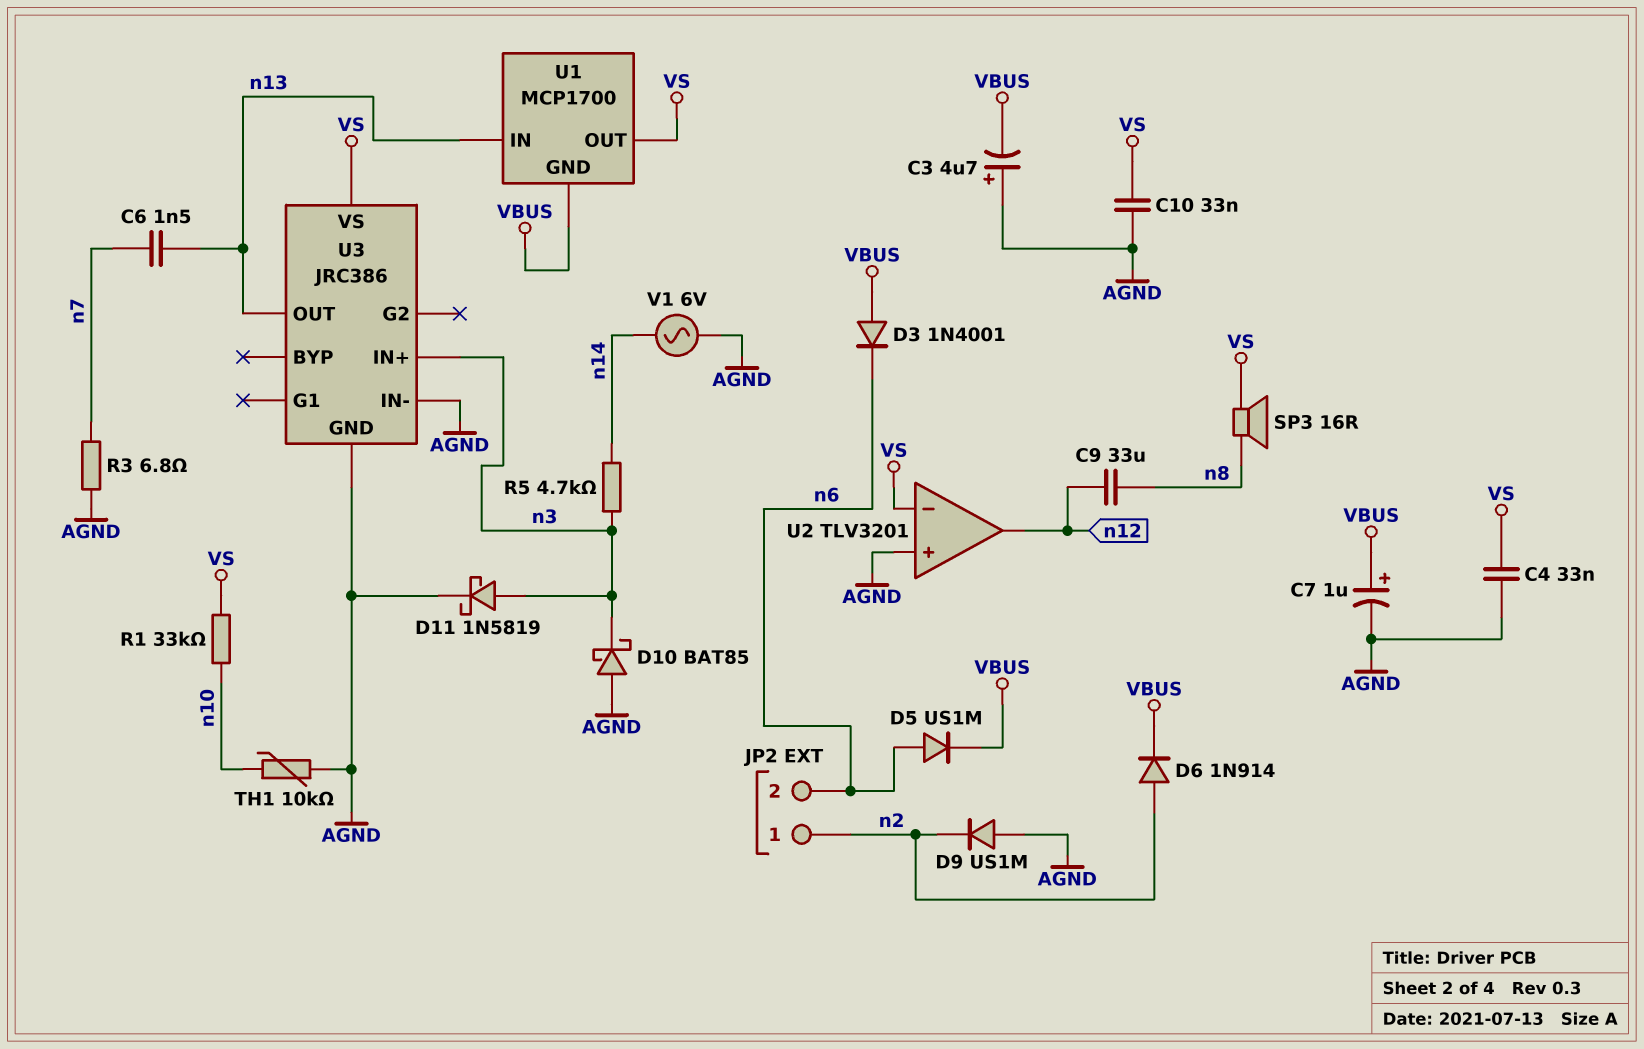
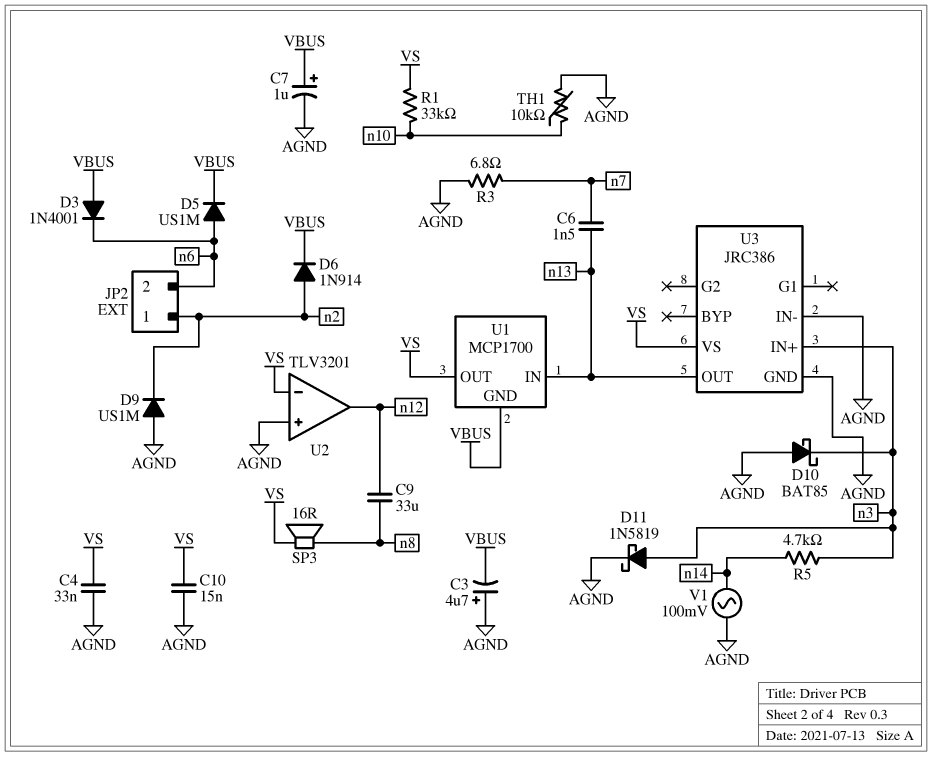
C10: 33nF (AGND, VS) -> 15nF (AGND, VS)
V1: AC 6V (AGND, n14) -> AC 100mV (AGND, n14)

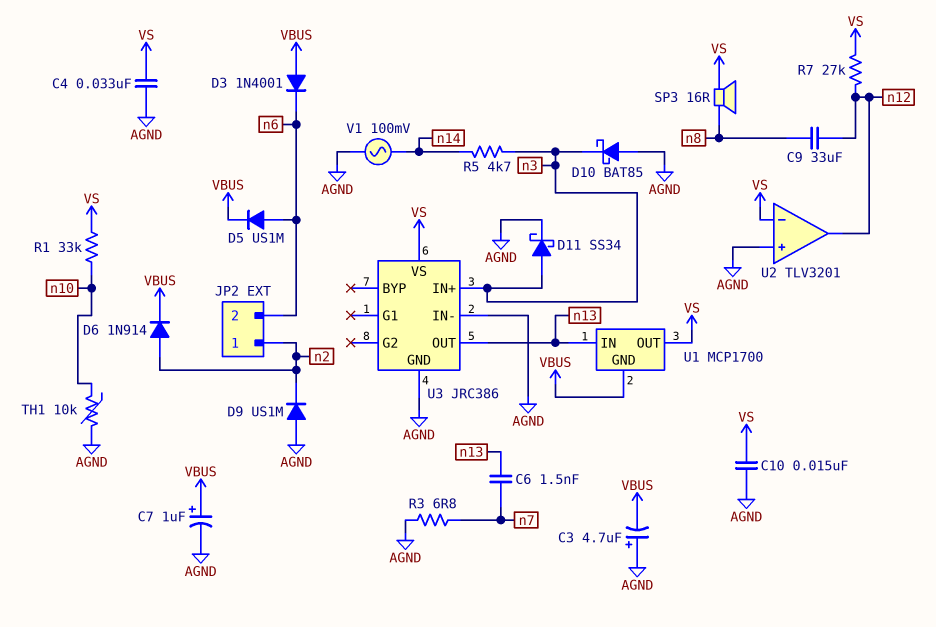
D11: schottky 1N5819 (A n3, K AGND) -> schottky SS34 (A n3, K AGND)
R7: none -> 27k (VS, n12)

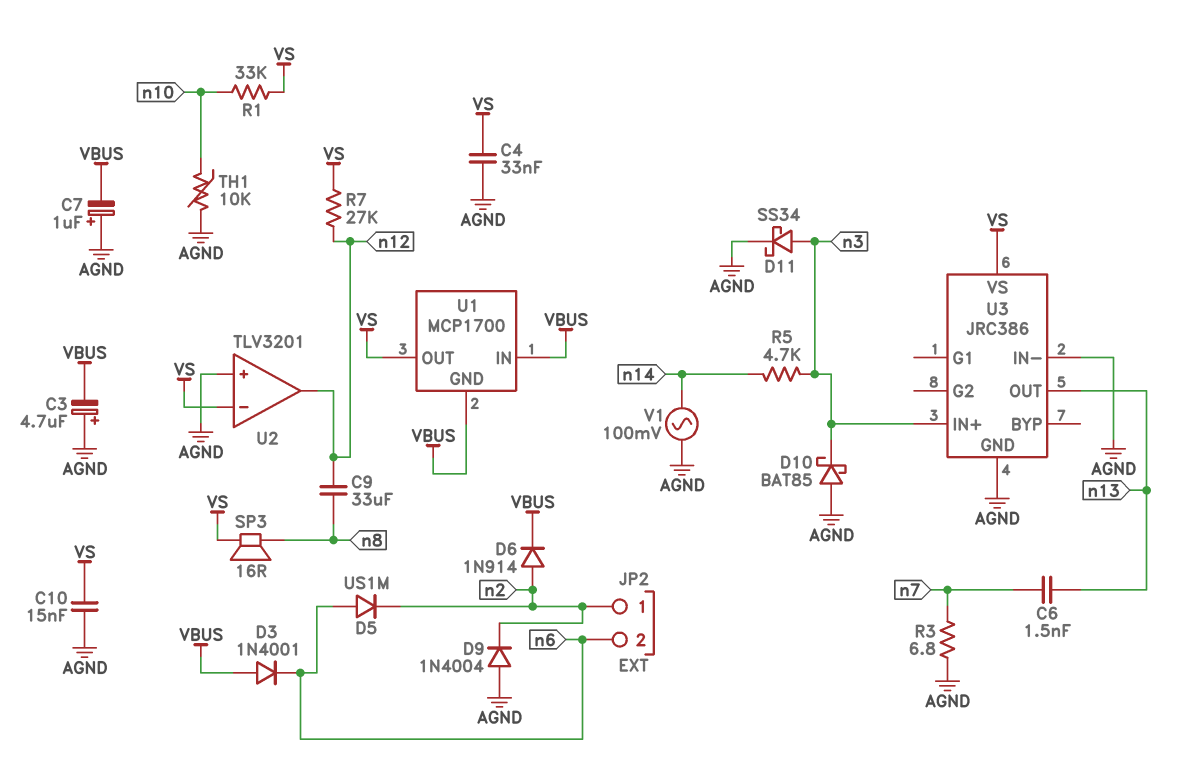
C7: 1uF (plus VBUS, minus AGND) -> 1uF (plus AGND, minus VBUS)
D5: diode US1M (A n6, K VBUS) -> diode US1M (A n6, K n2)
D9: diode US1M (A AGND, K n2) -> diode 1N4004 (A AGND, K n2)
U1 pin IN: n13 -> VBUS

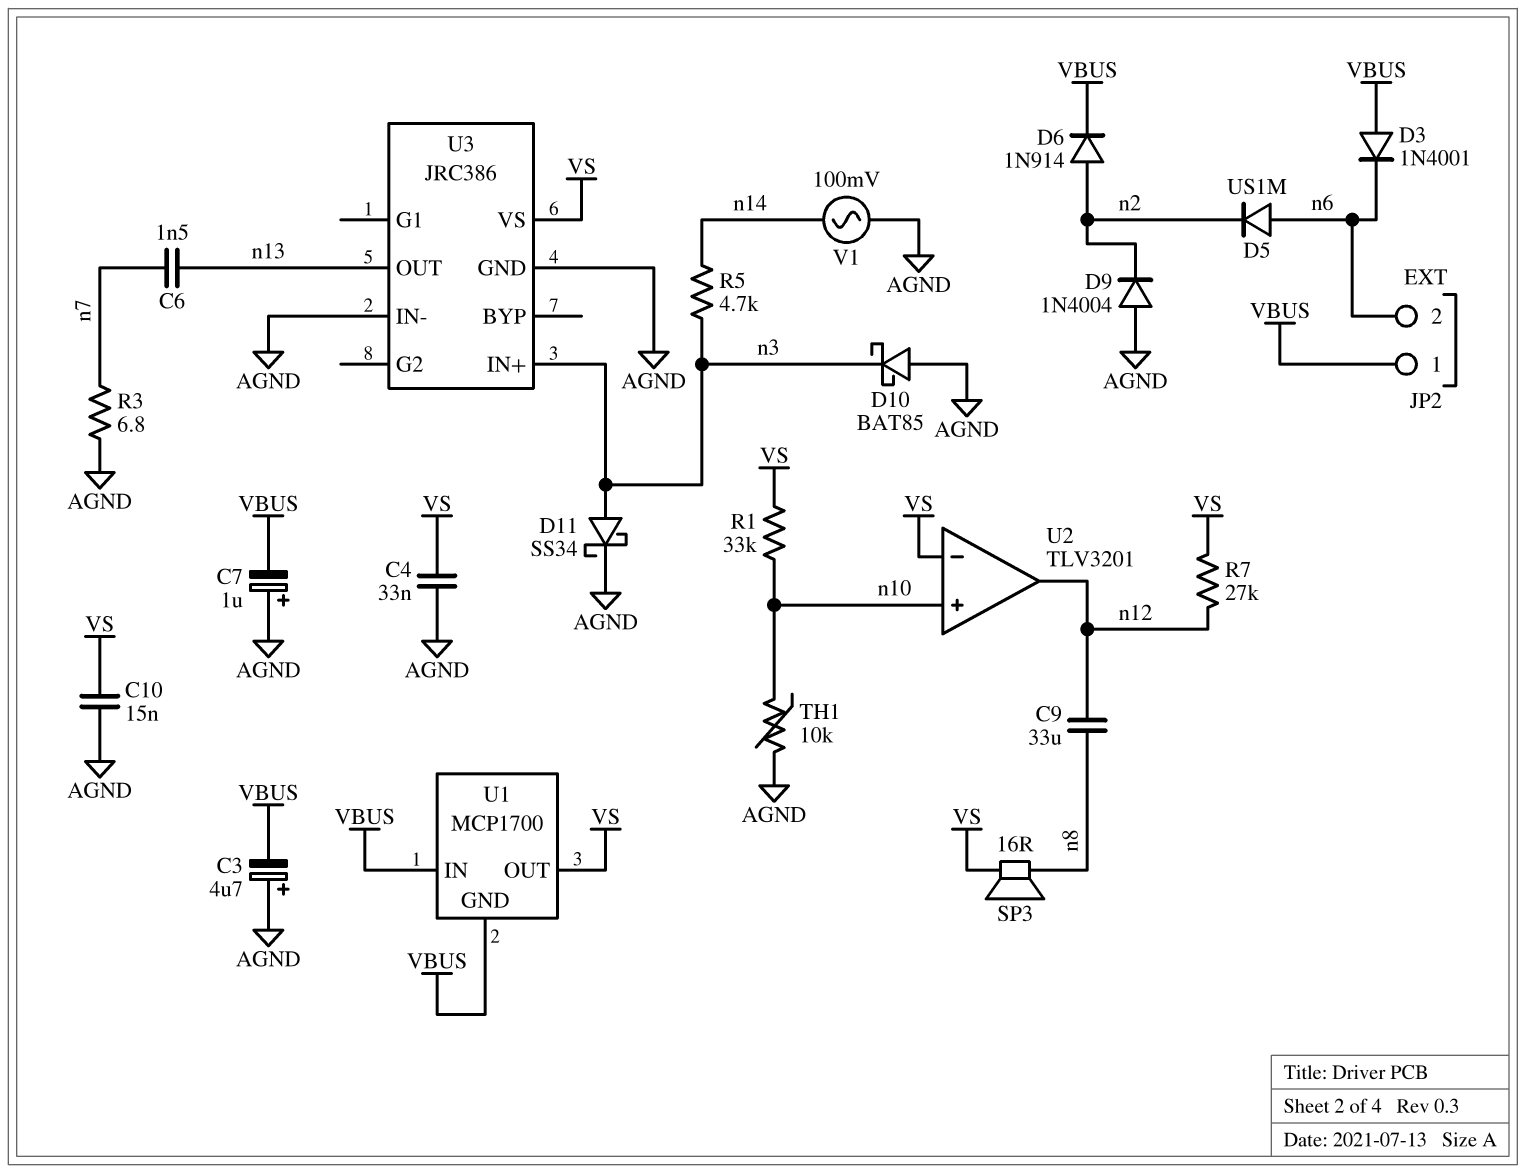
JP2 pin 1: n2 -> VBUS
U2 pin in+: AGND -> n10

